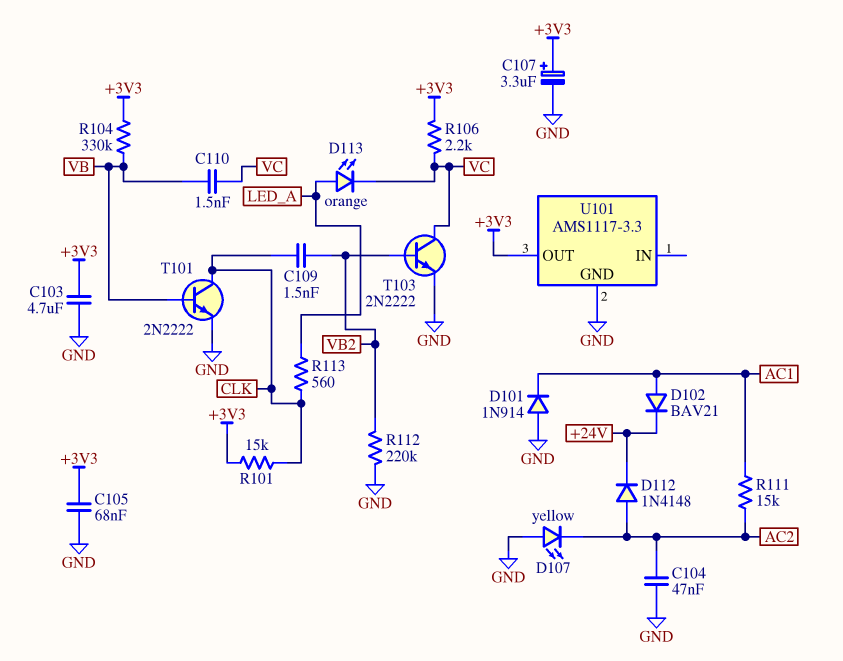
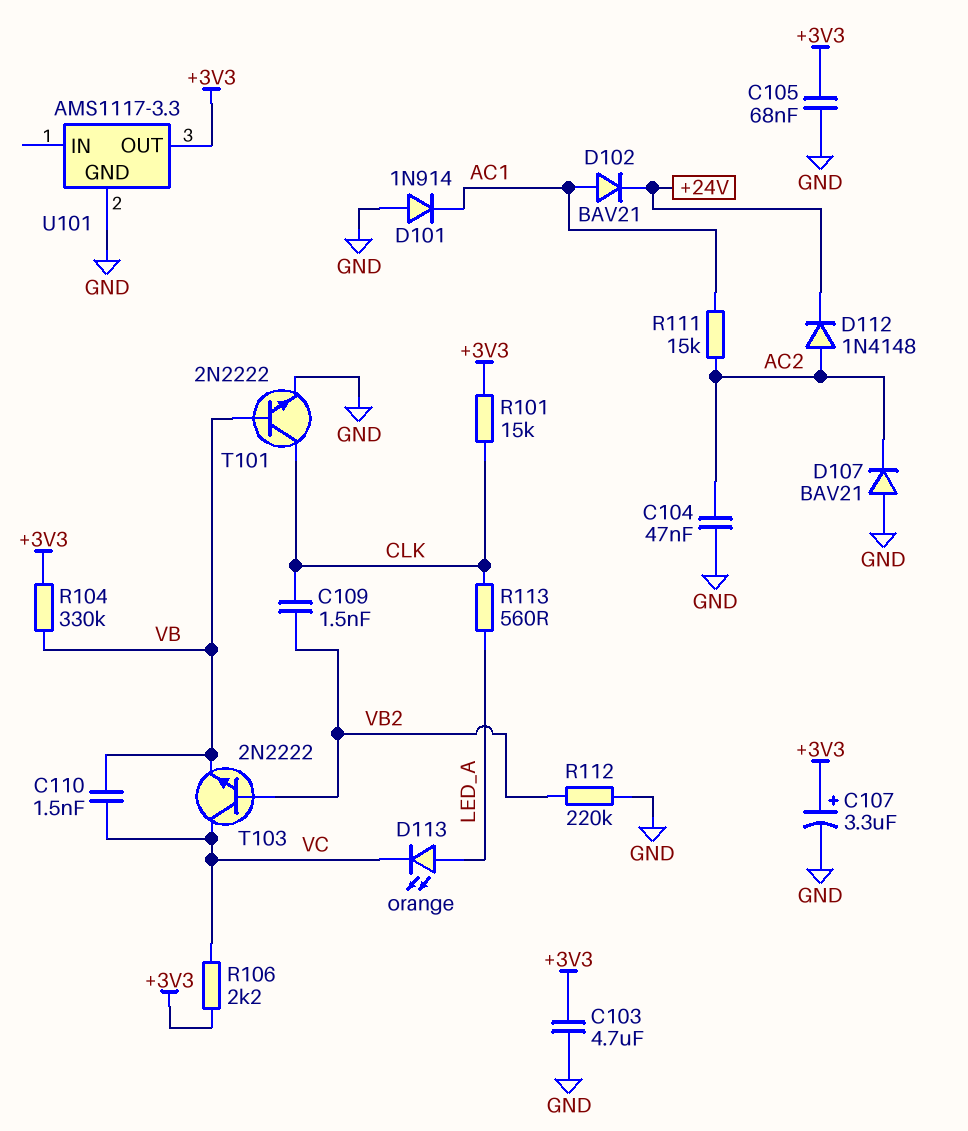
D107: LED yellow (A GND, K AC2) -> diode BAV21 (A GND, K AC2)
T103: NPN 2N2222 (B VB2, C VC, E GND) -> NPN 2N2222 (B VB2, C VC, E VB)

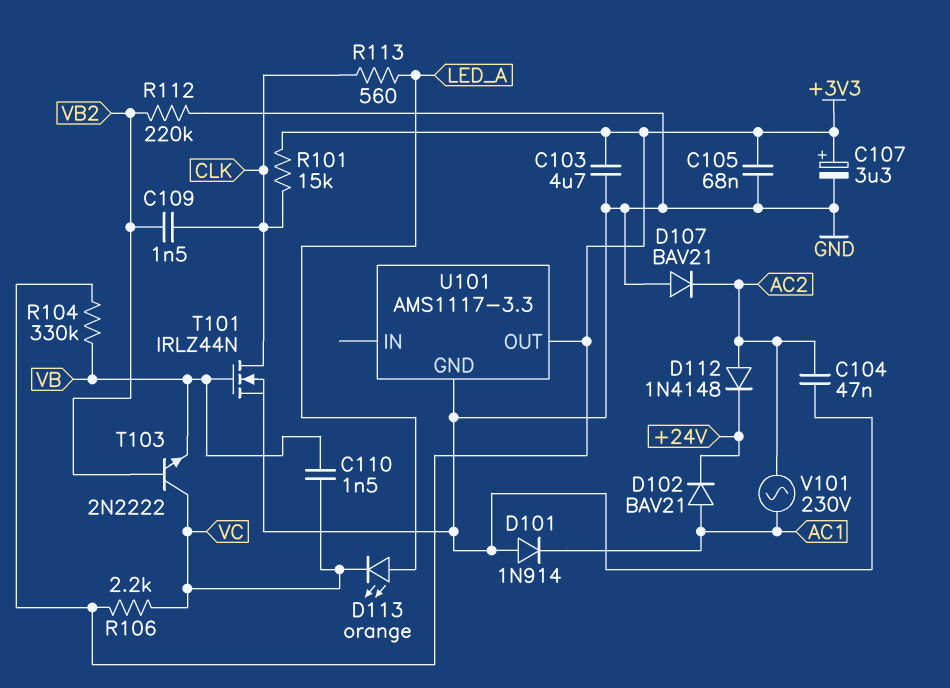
R111: 15k (AC1, AC2) -> none
T101: NPN 2N2222 (B VB, C CLK, E GND) -> NMOS IRLZ44N (G VB, D CLK, S GND)
V101: none -> AC 230V (AC1, AC2)

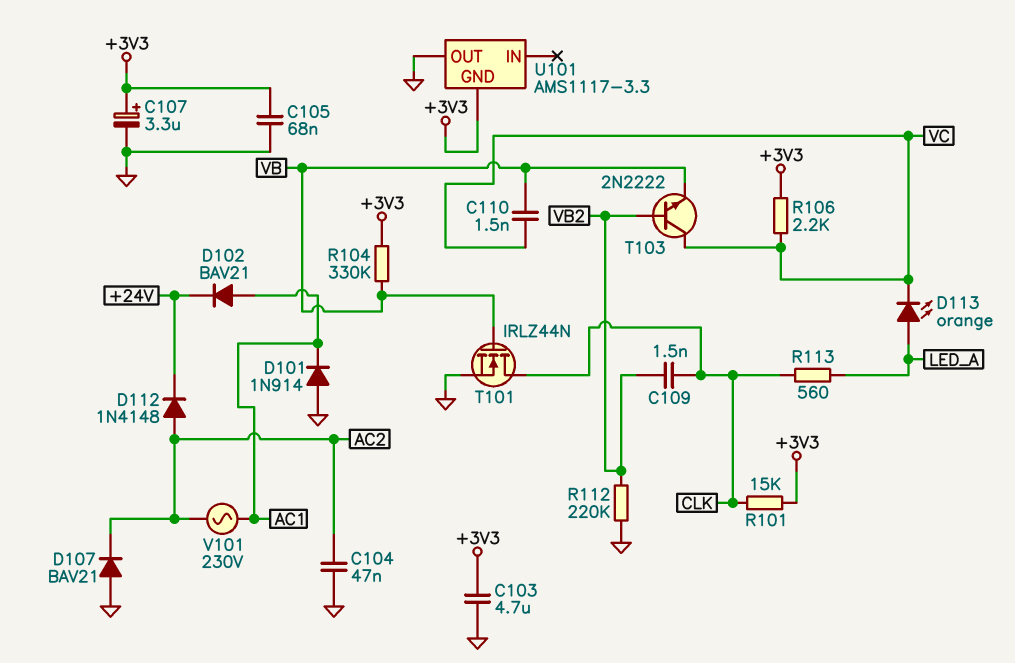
U101 pin GND: GND -> +3V3
U101 pin OUT: +3V3 -> GND

